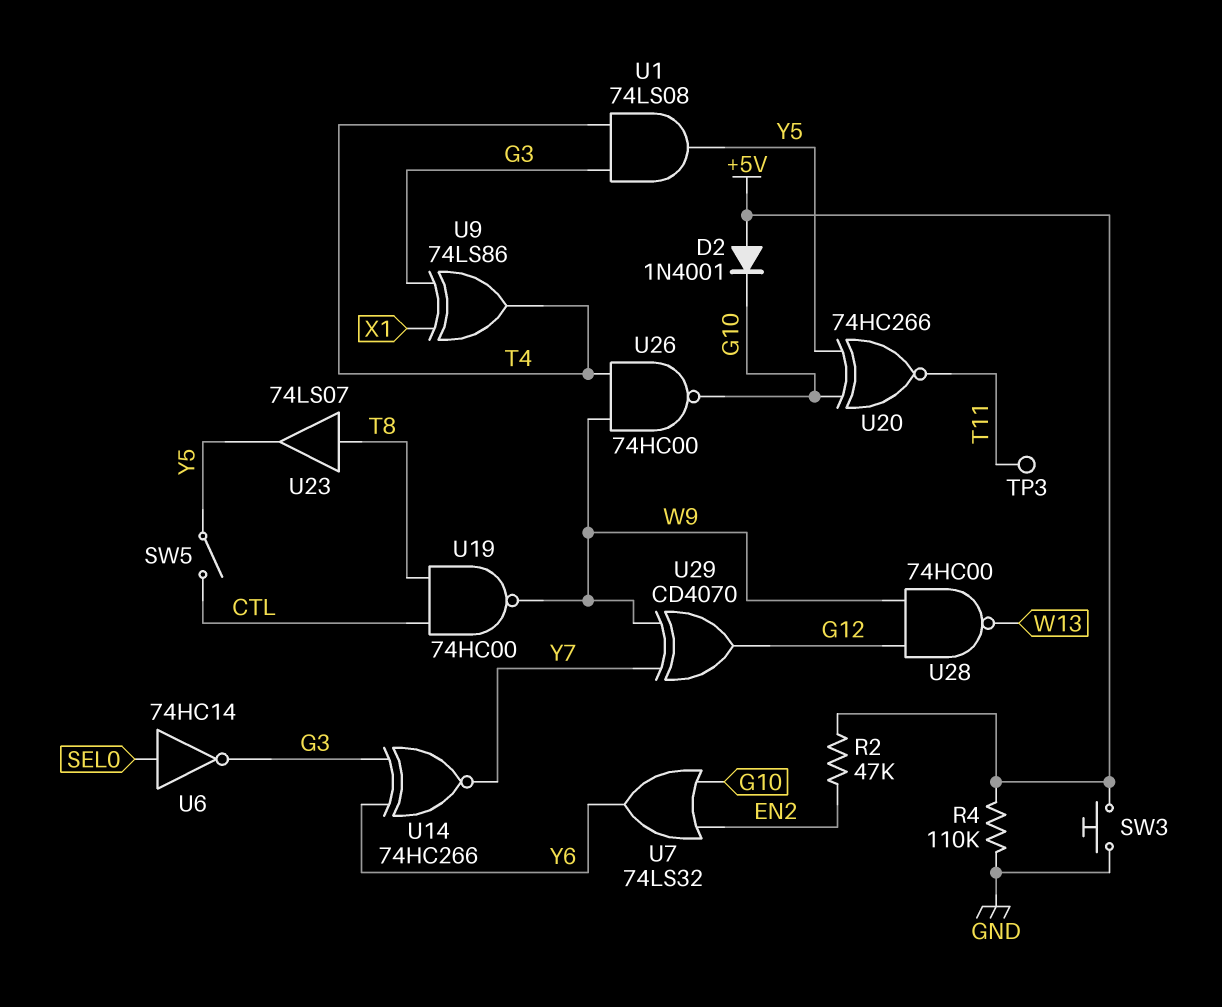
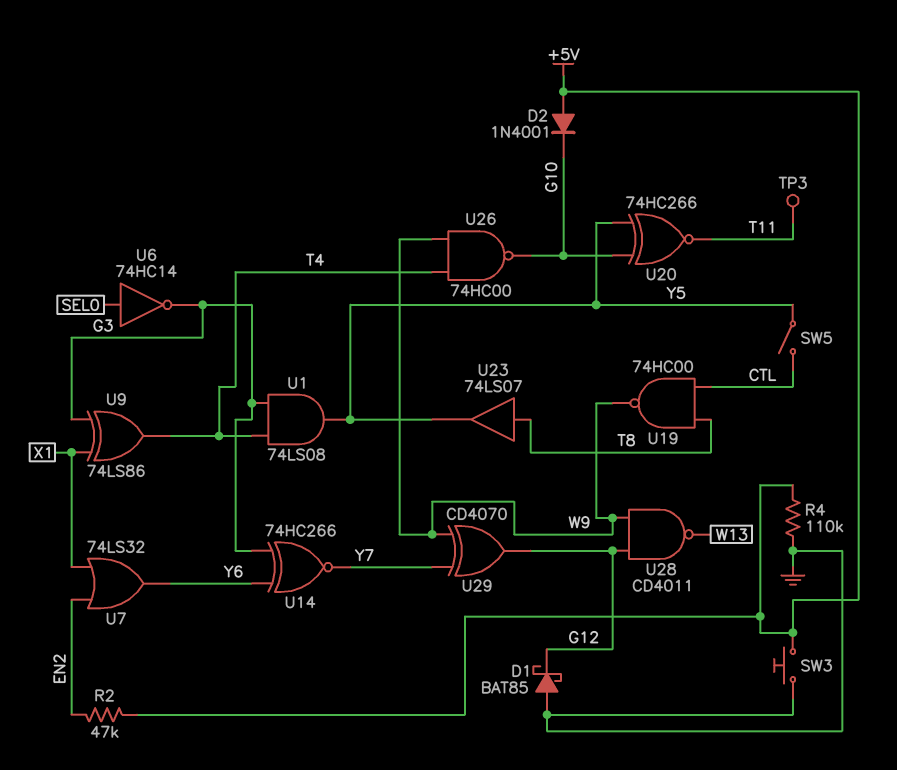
D1: none -> schottky BAT85 (A GND, K G12)
U7: OR 74LS32 (in EN2, in G10, out Y6) -> OR 74LS32 (in EN2, in X1, out Y6)
U28: NAND 74HC00 (in G12, in W9, out W13) -> NAND CD4011 (in G12, in W9, out W13)

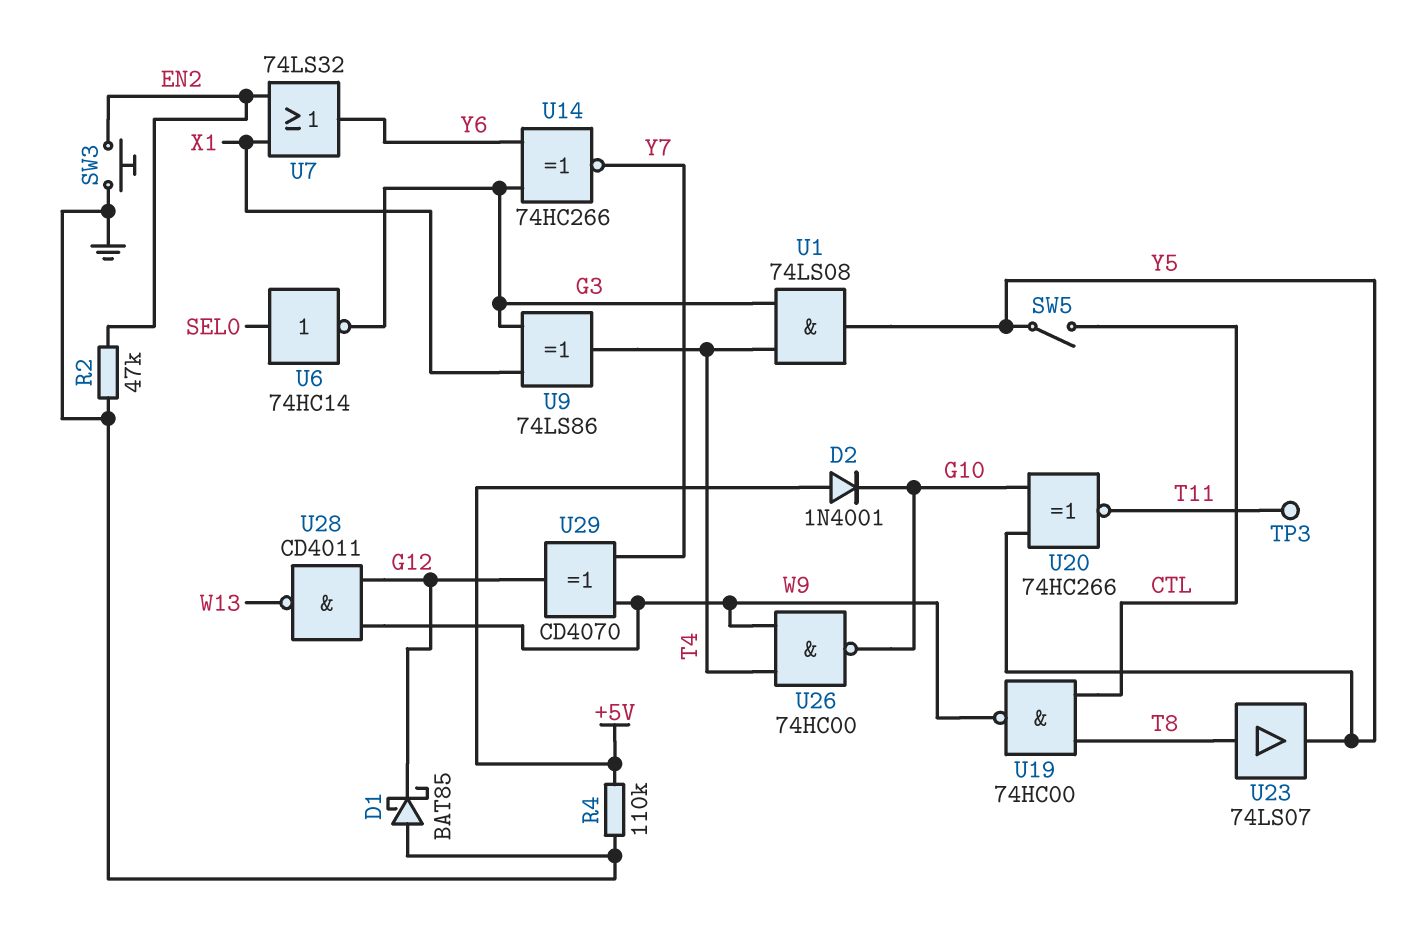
R2: 47k (+5V, EN2) -> 47k (EN2, GND)
SW3: button (+5V, GND) -> button (EN2, GND)

